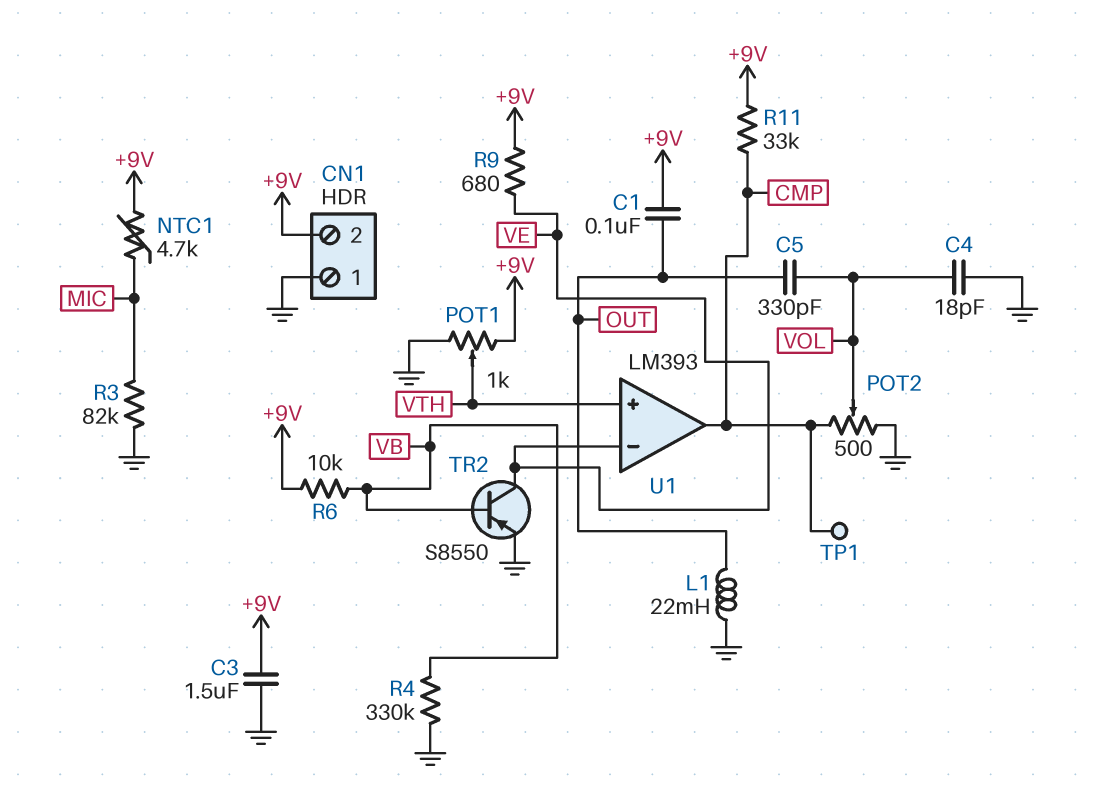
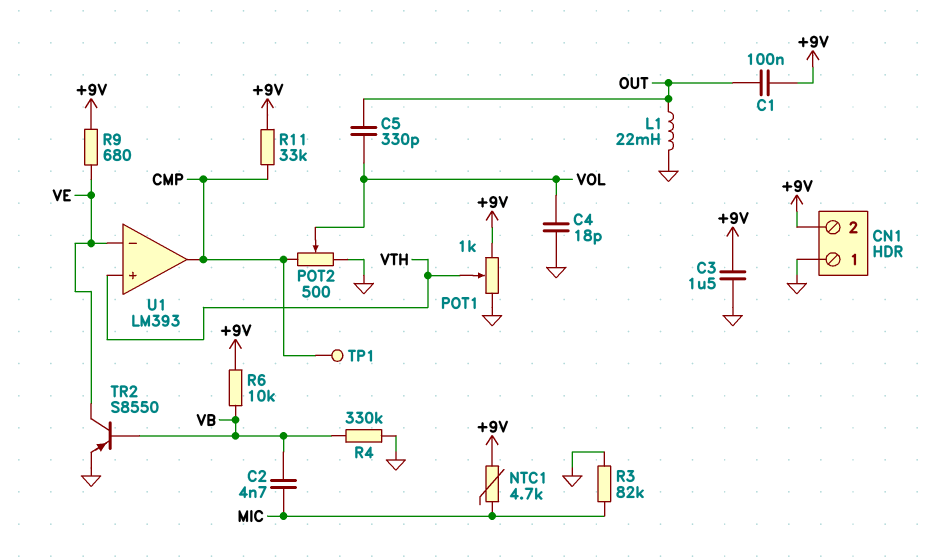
C2: none -> 4.7nF (MIC, VB)

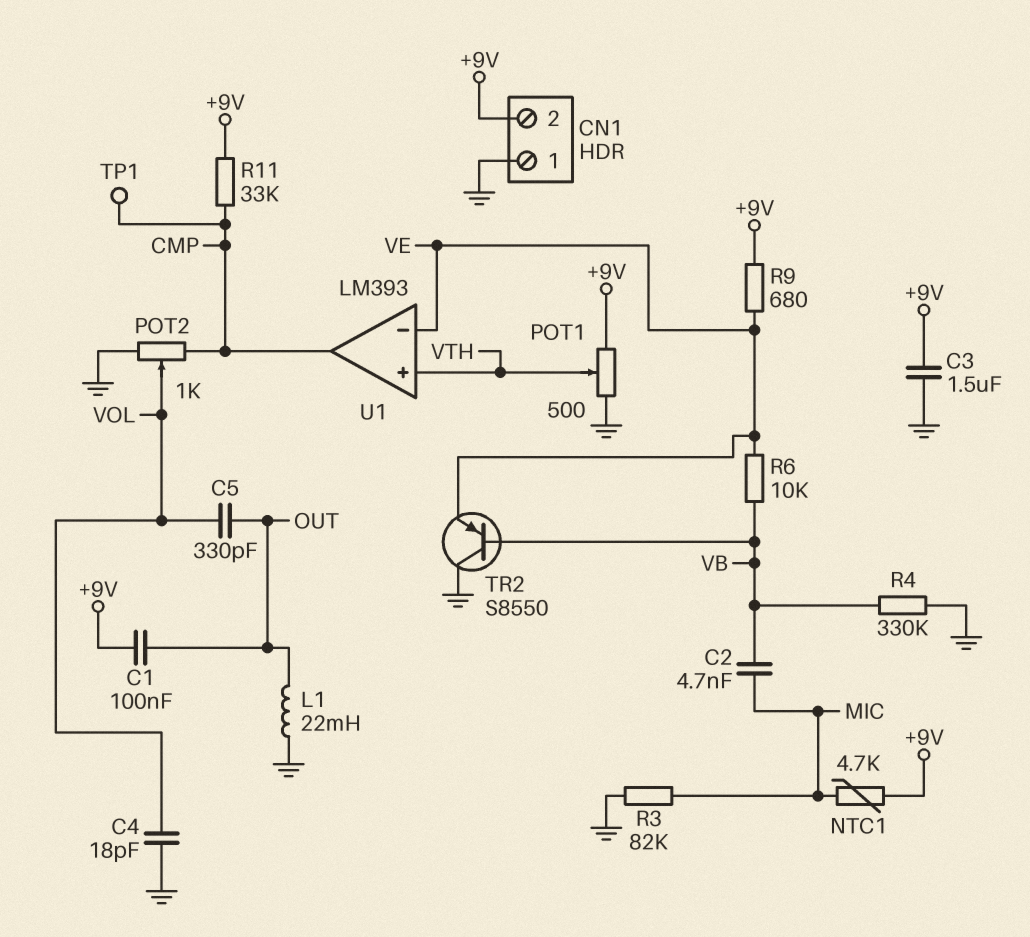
POT1: 1k (+9V, GND, wiper VTH) -> 500 (+9V, GND, wiper VTH)
POT2: 500 (CMP, GND, wiper VOL) -> 1k (CMP, GND, wiper VOL)
R6: 10k (+9V, VB) -> 10k (VB, VE)
TR2: PNP S8550 (B VB, C VE, E GND) -> PNP S8550 (B VB, C GND, E VE)

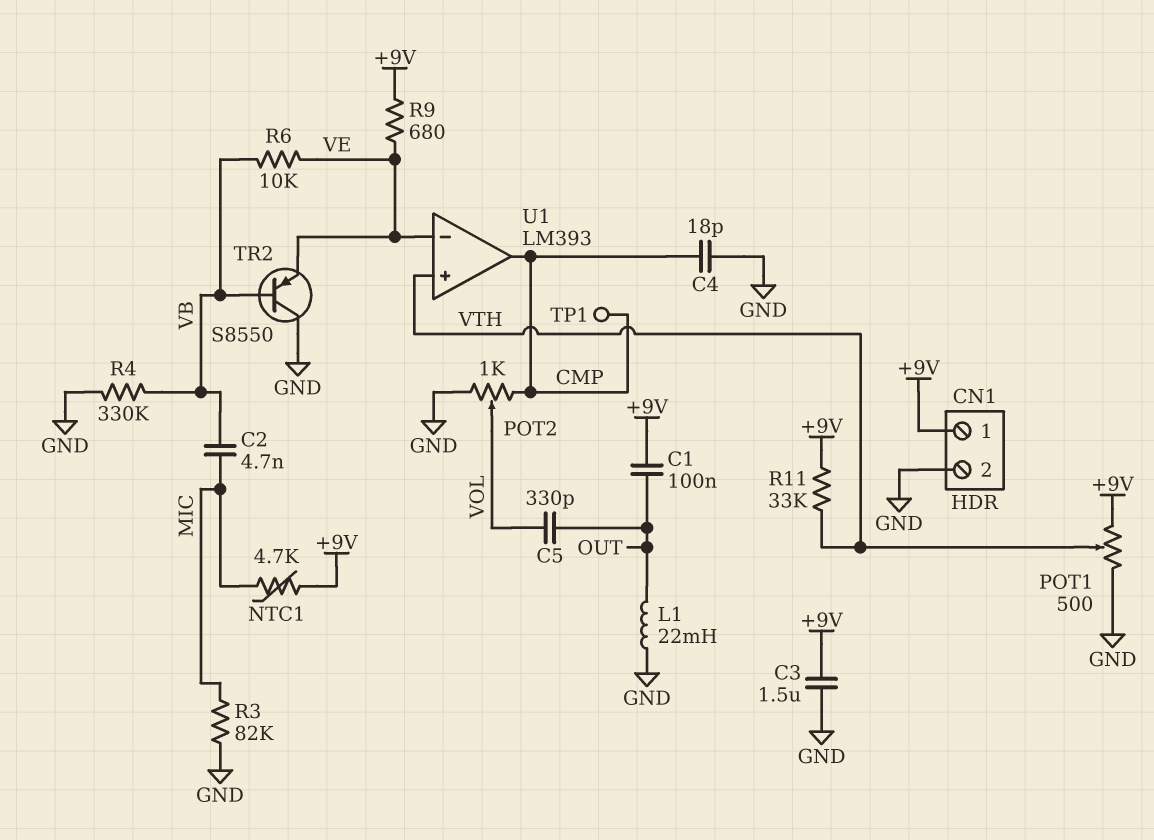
C4: 18pF (GND, VOL) -> 18pF (CMP, GND)
CN1 pin 1: GND -> +9V
CN1 pin 2: +9V -> GND
R11: 33k (+9V, CMP) -> 33k (+9V, VTH)

